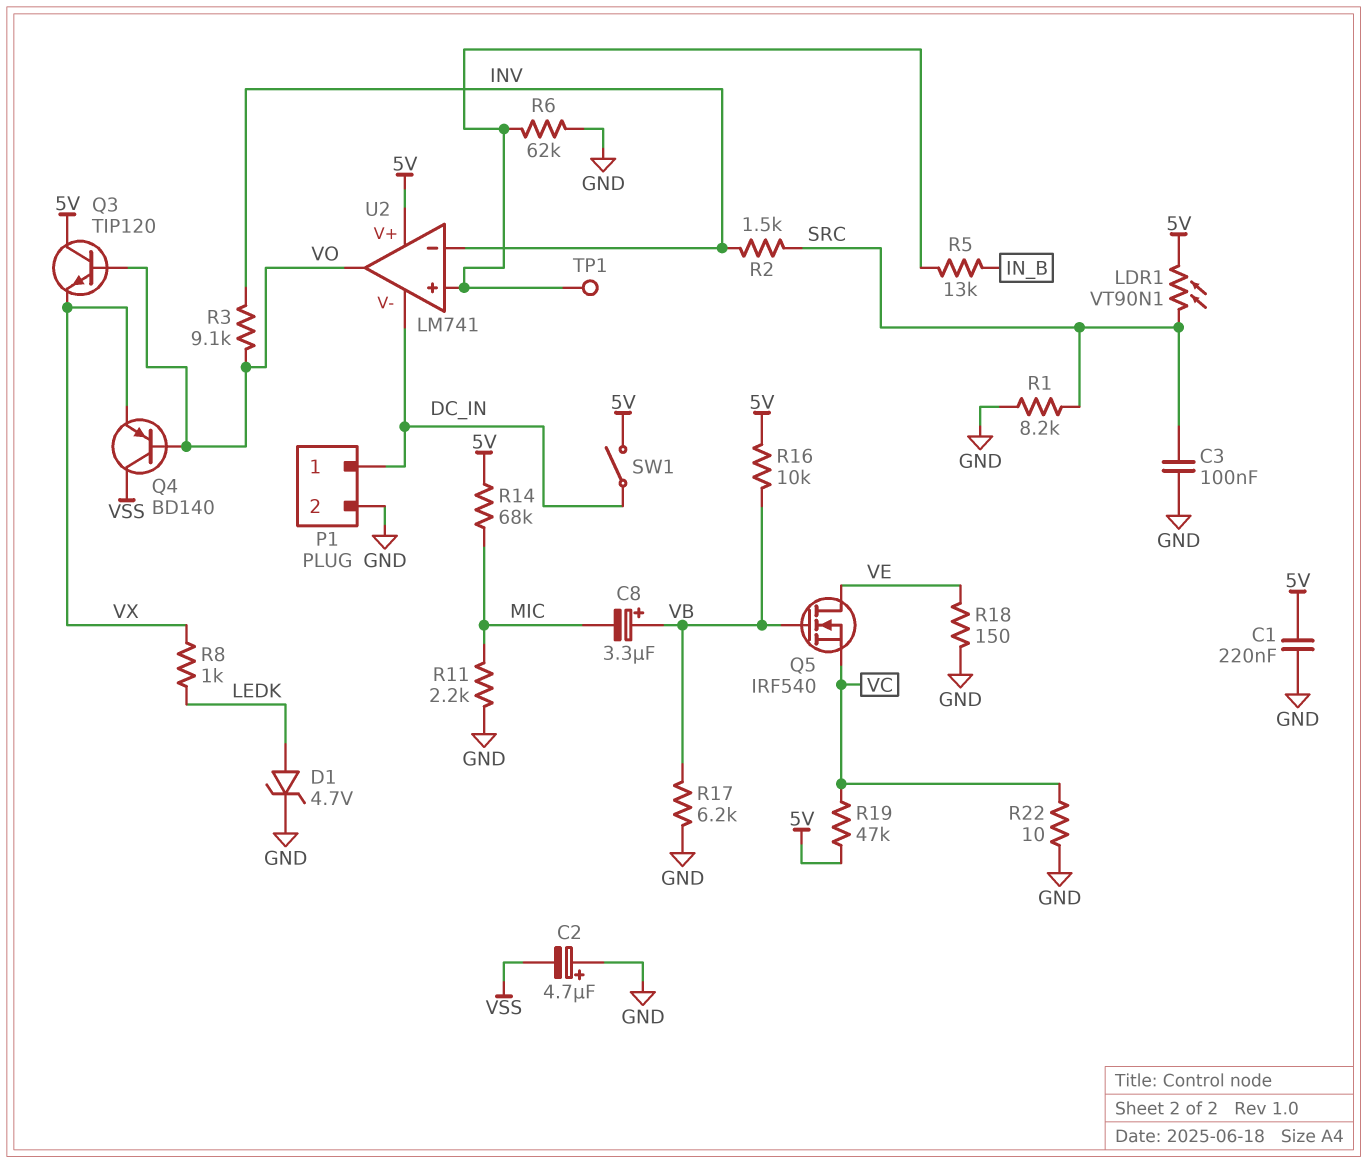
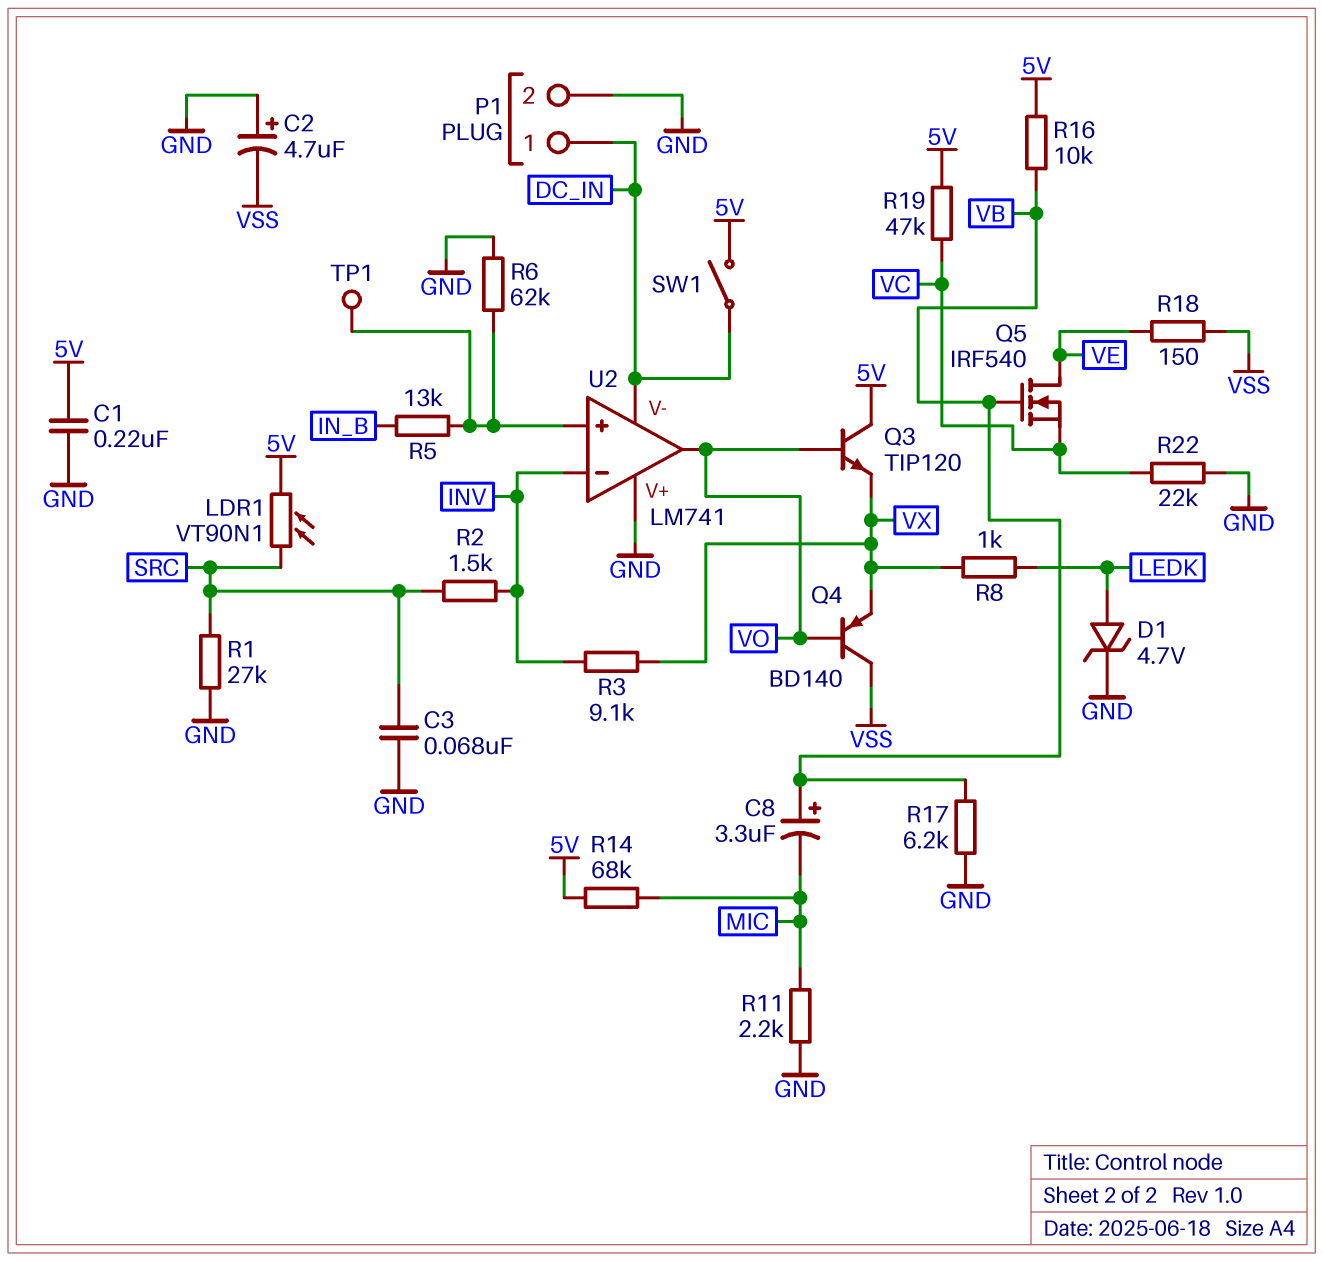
C3: 100nF (GND, SRC) -> 68nF (GND, SRC)
R1: 8.2k (GND, SRC) -> 27k (GND, SRC)
R3: 9.1k (INV, VO) -> 9.1k (INV, VX)
R18: 150 (GND, VE) -> 150 (VE, VSS)
R22: 10 (GND, VC) -> 22k (GND, VC)
U2 pin V+: 5V -> GND

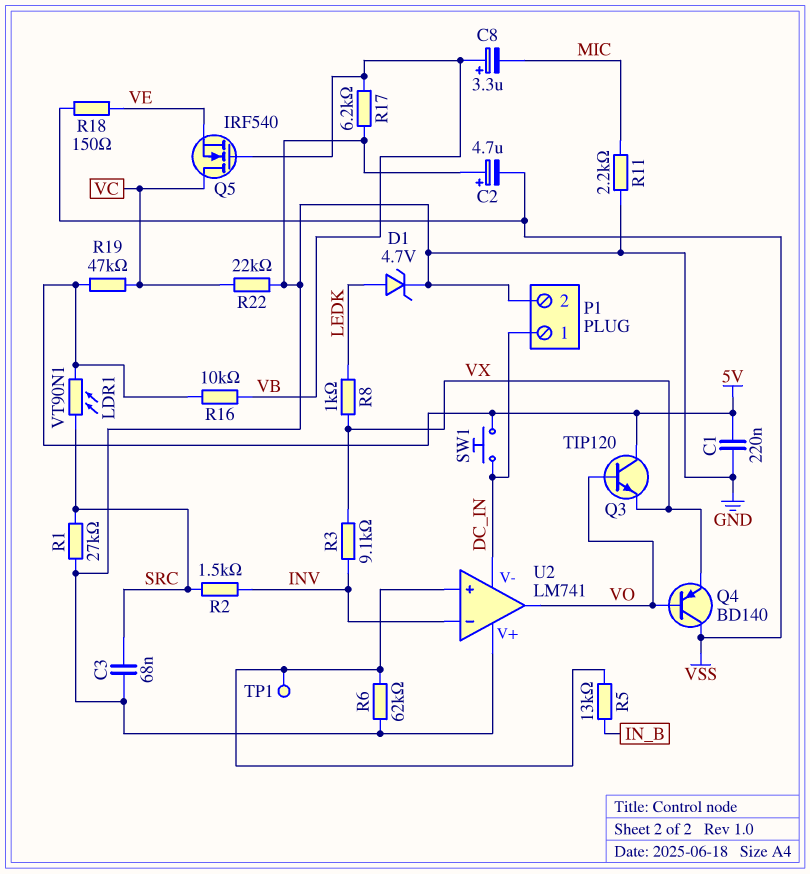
Q5: NMOS IRF540 (G VB, D VE, S VC) -> NMOS IRF540 (G VB, D VC, S VE)
R14: 68k (5V, MIC) -> none
SW1: switch (5V, DC_IN) -> button (5V, DC_IN)

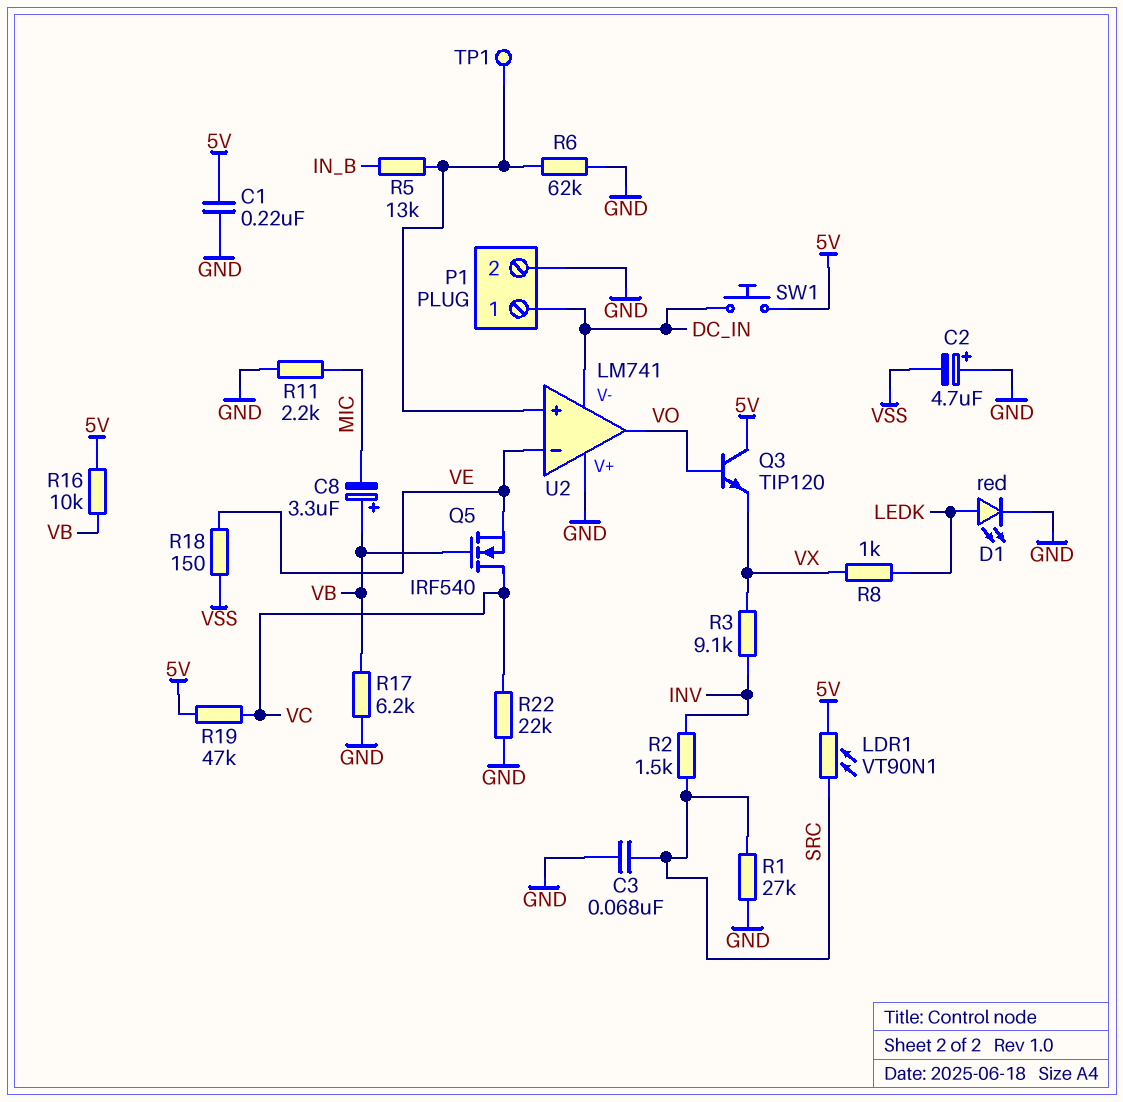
D1: zener 4.7V (A LEDK, K GND) -> LED red (A LEDK, K GND)
Q4: PNP BD140 (B VO, C VSS, E VX) -> none
U2 pin in-: INV -> VE

